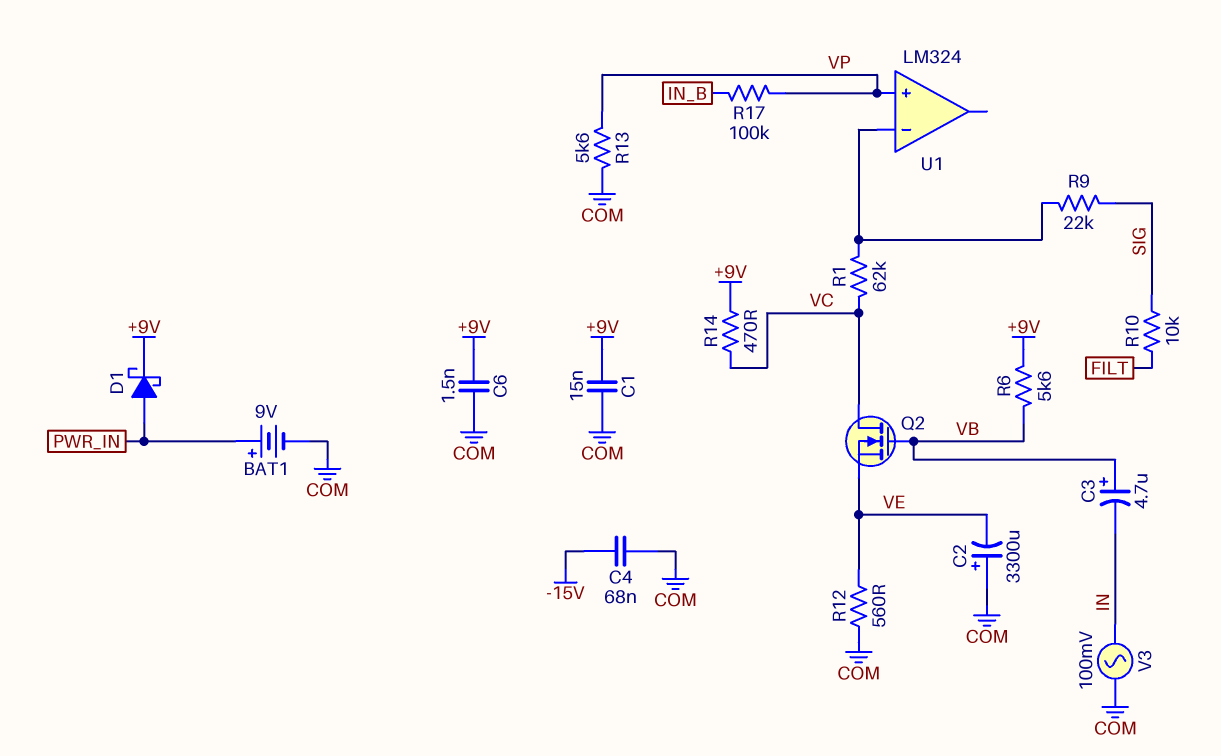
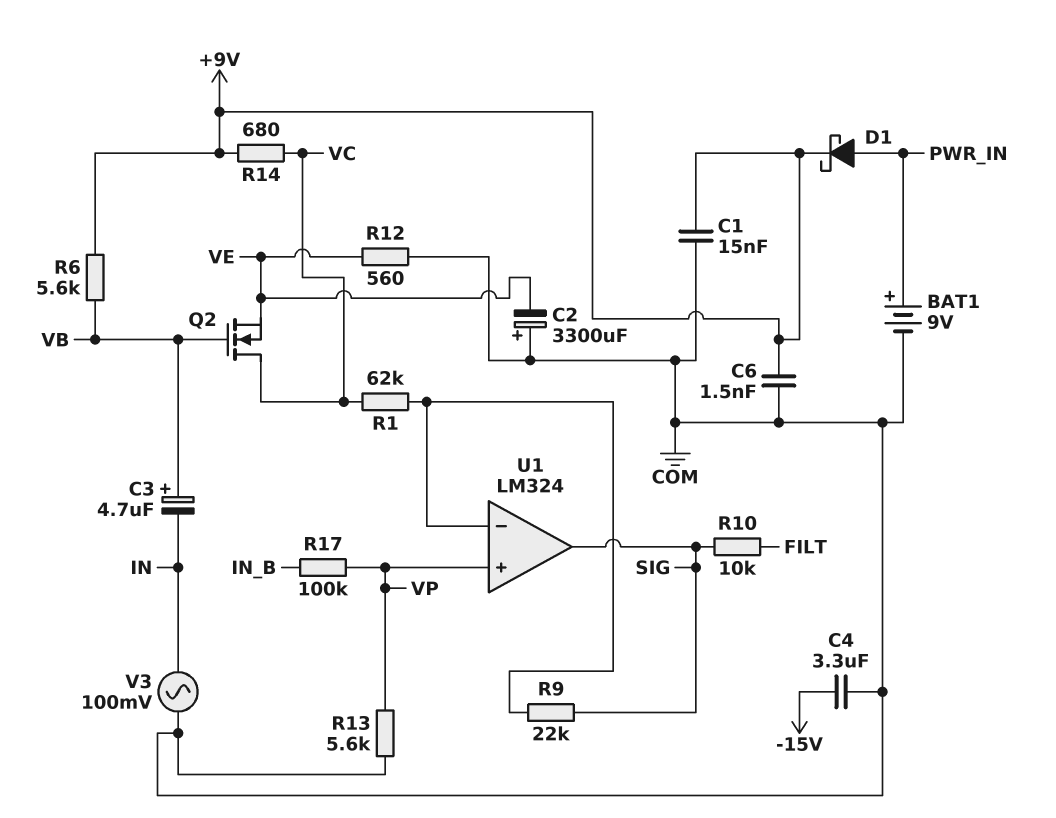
C4: 68nF (-15V, COM) -> 3.3uF (-15V, COM)
R14: 470 (+9V, VC) -> 680 (+9V, VC)
U1 pin out: none -> SIG

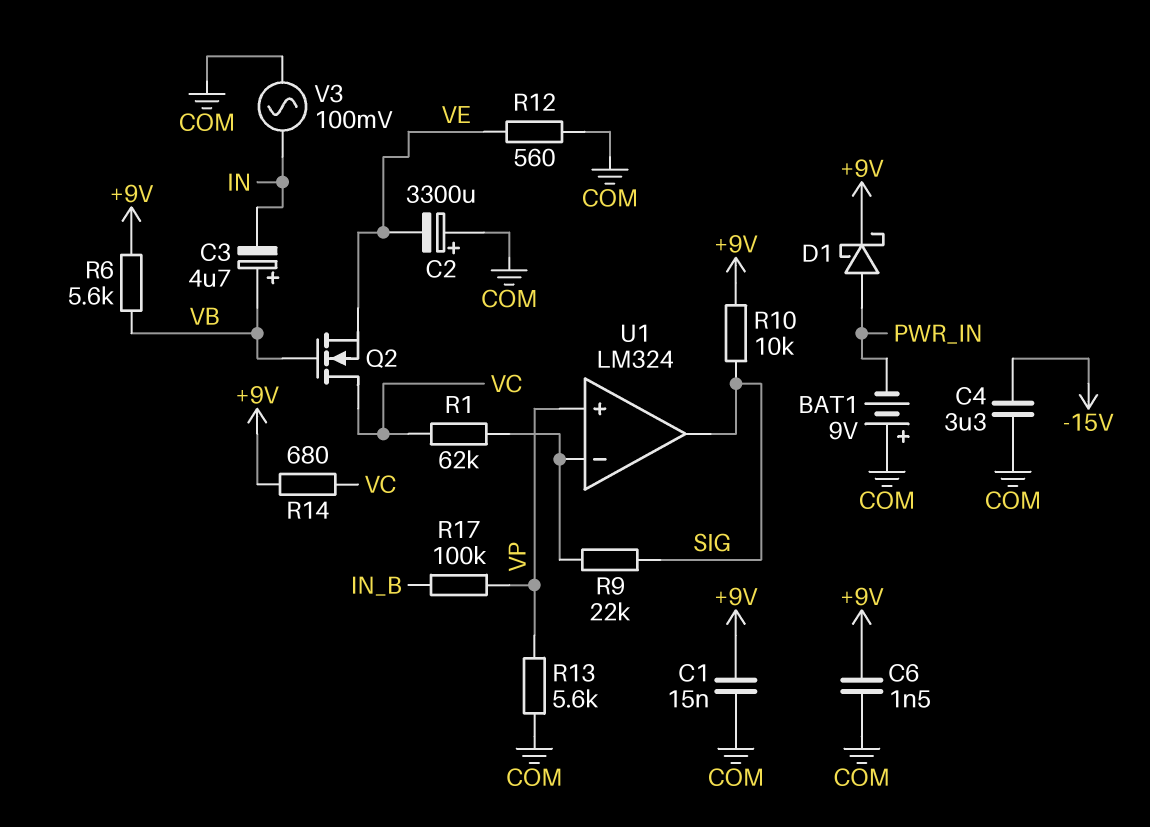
BAT1: 9V (plus PWR_IN, minus COM) -> 9V (plus COM, minus PWR_IN)
R10: 10k (FILT, SIG) -> 10k (+9V, SIG)

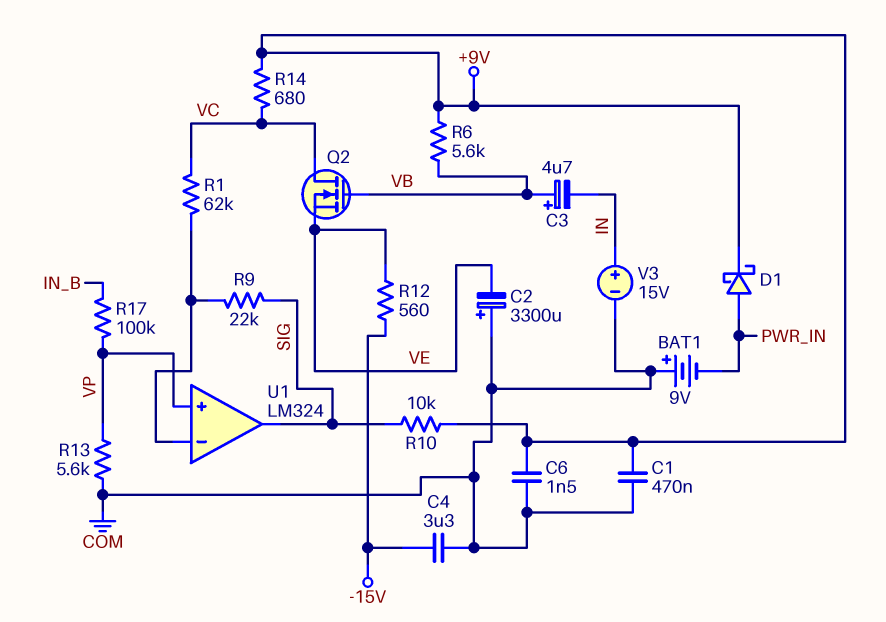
C1: 15nF (+9V, COM) -> 470nF (+9V, COM)
R12: 560 (COM, VE) -> 560 (-15V, VE)
V3: AC 100mV (COM, IN) -> 15V (plus IN, minus COM)

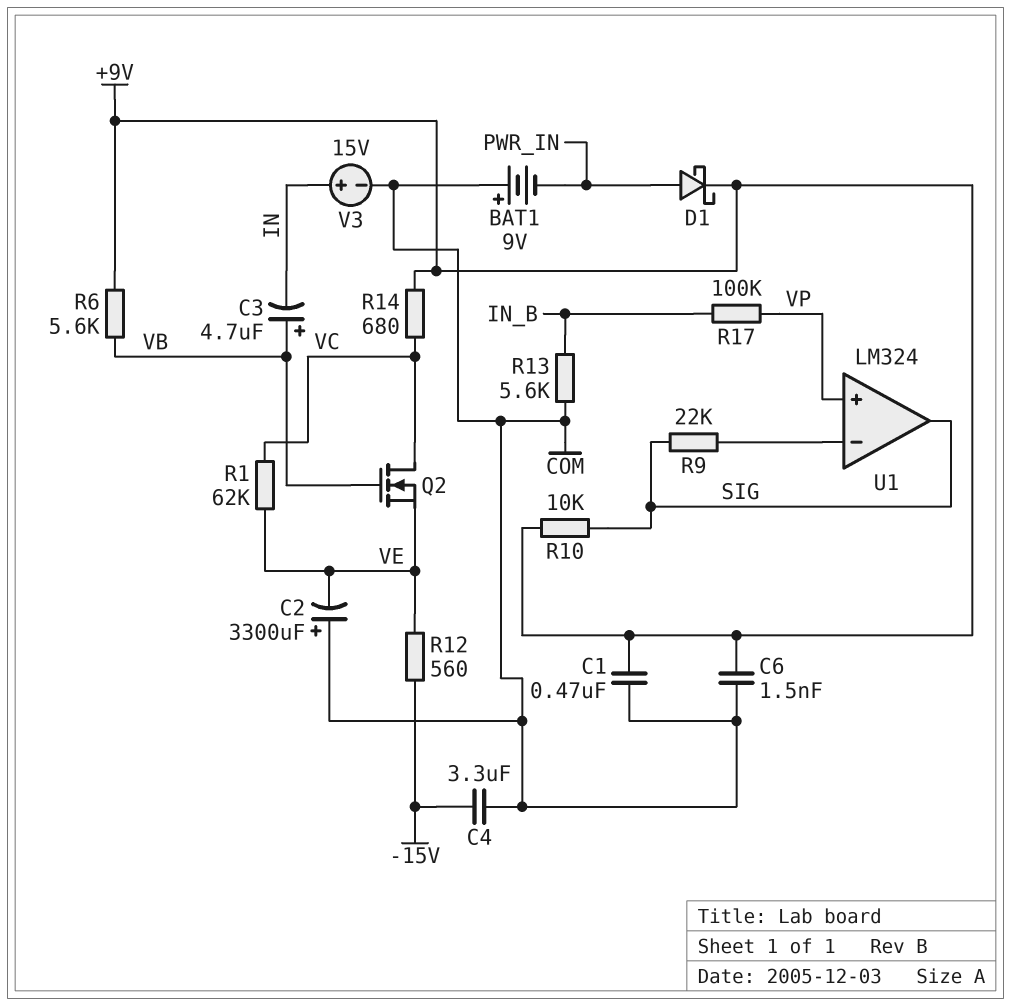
R1: 62k (U1/in-, VC) -> 62k (VC, VE)
R13: 5.6k (COM, VP) -> 5.6k (COM, IN_B)

